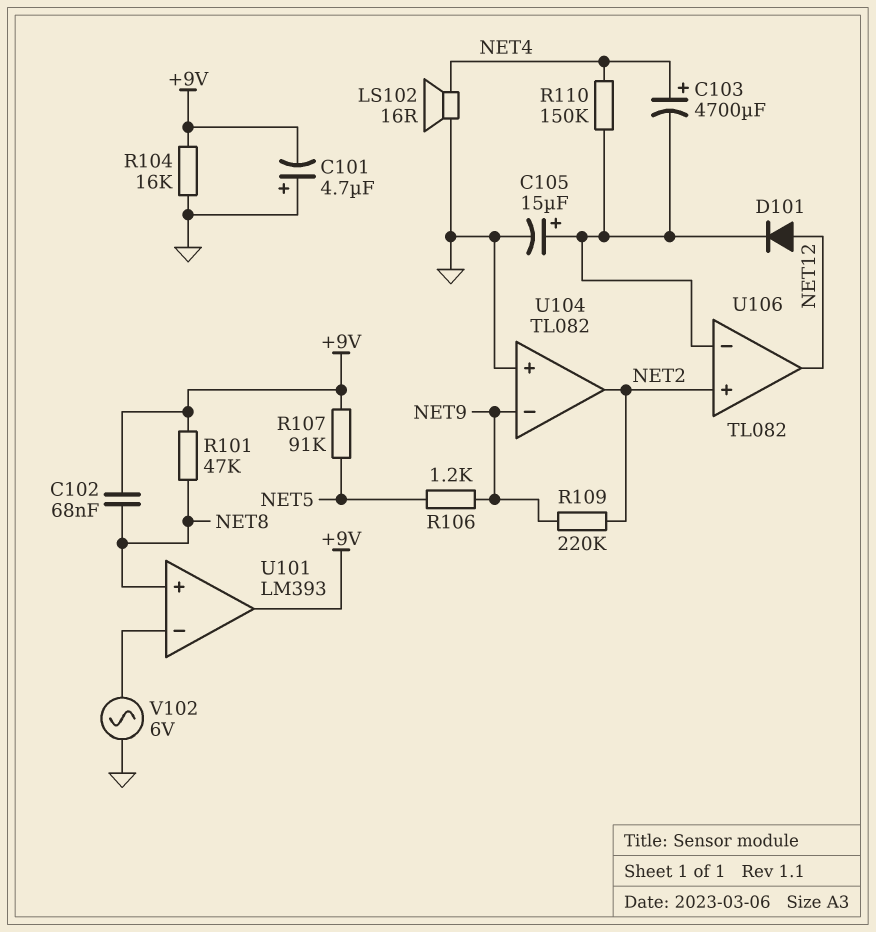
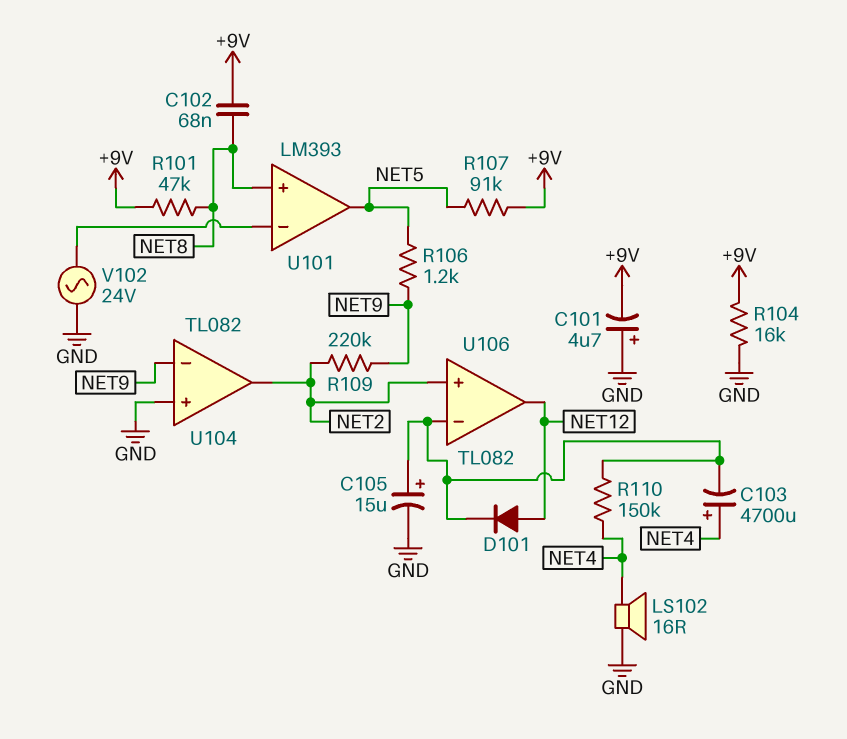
U101 pin out: +9V -> NET5
V102: AC 6V (GND, U101/in-) -> AC 24V (GND, U101/in-)

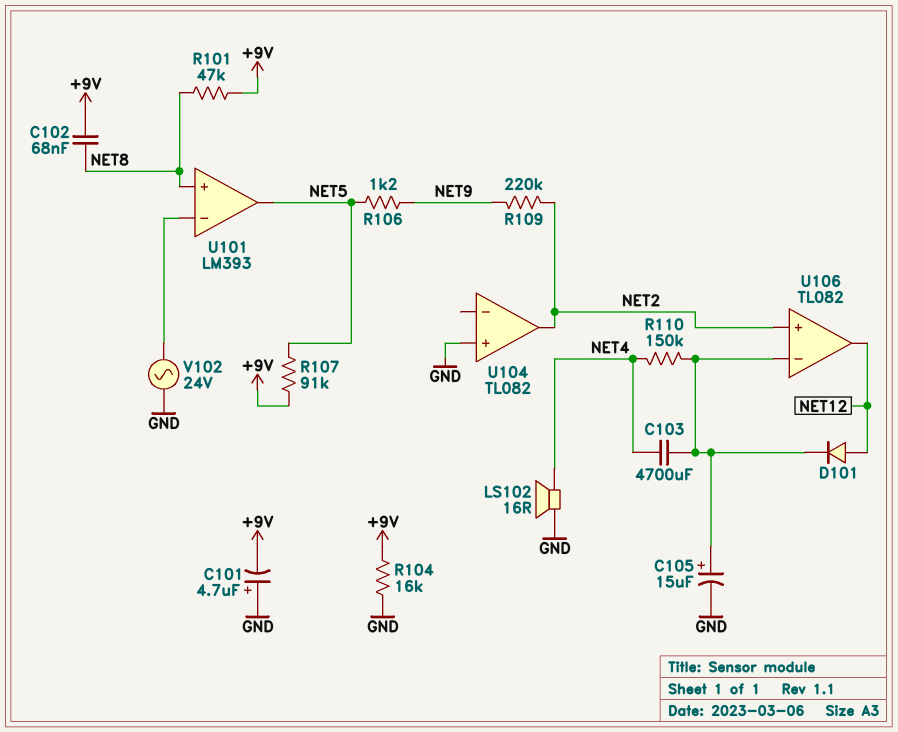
C103: 4700uF (plus NET4, minus U106/in-) -> 4700uF (NET4, U106/in-)
U104 pin in-: NET9 -> none

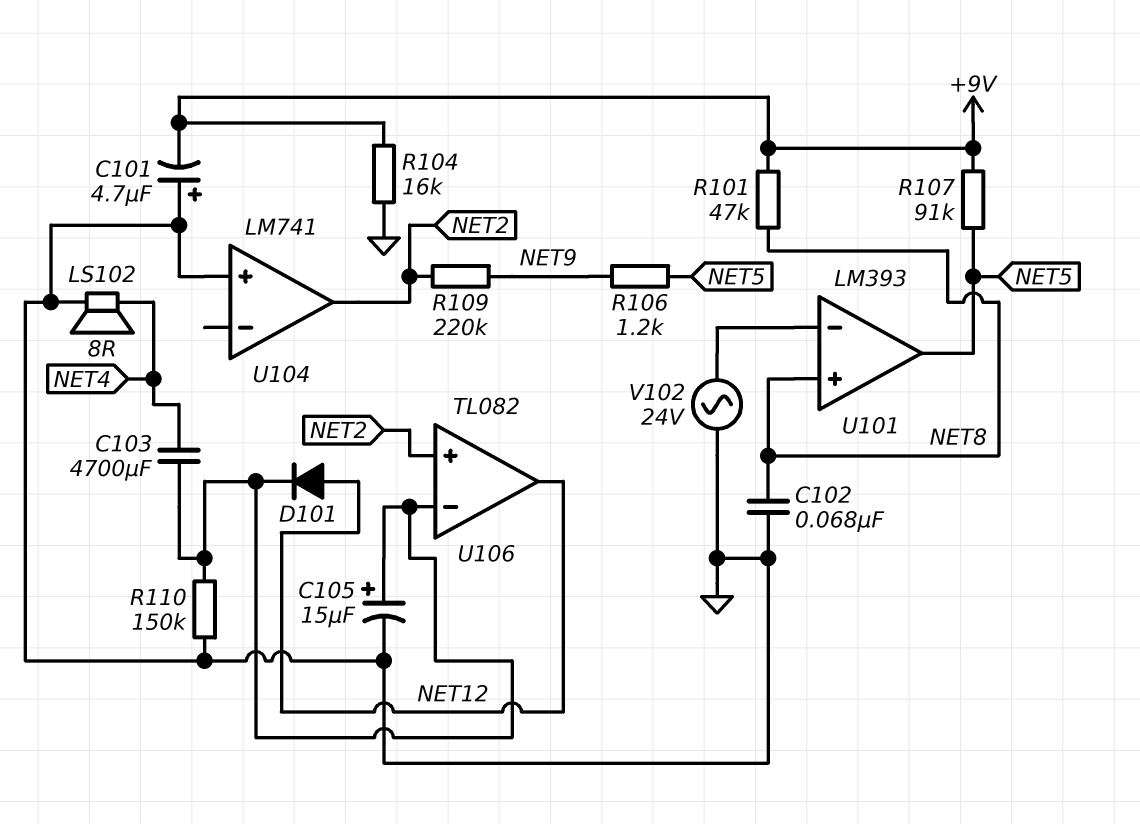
C102: 68nF (+9V, NET8) -> 68nF (GND, NET8)
LS102: speaker 16R (GND, NET4) -> speaker 8R (GND, NET4)
R110: 150k (NET4, U106/in-) -> 150k (GND, U106/in-)
U104: TL082 -> LM741

